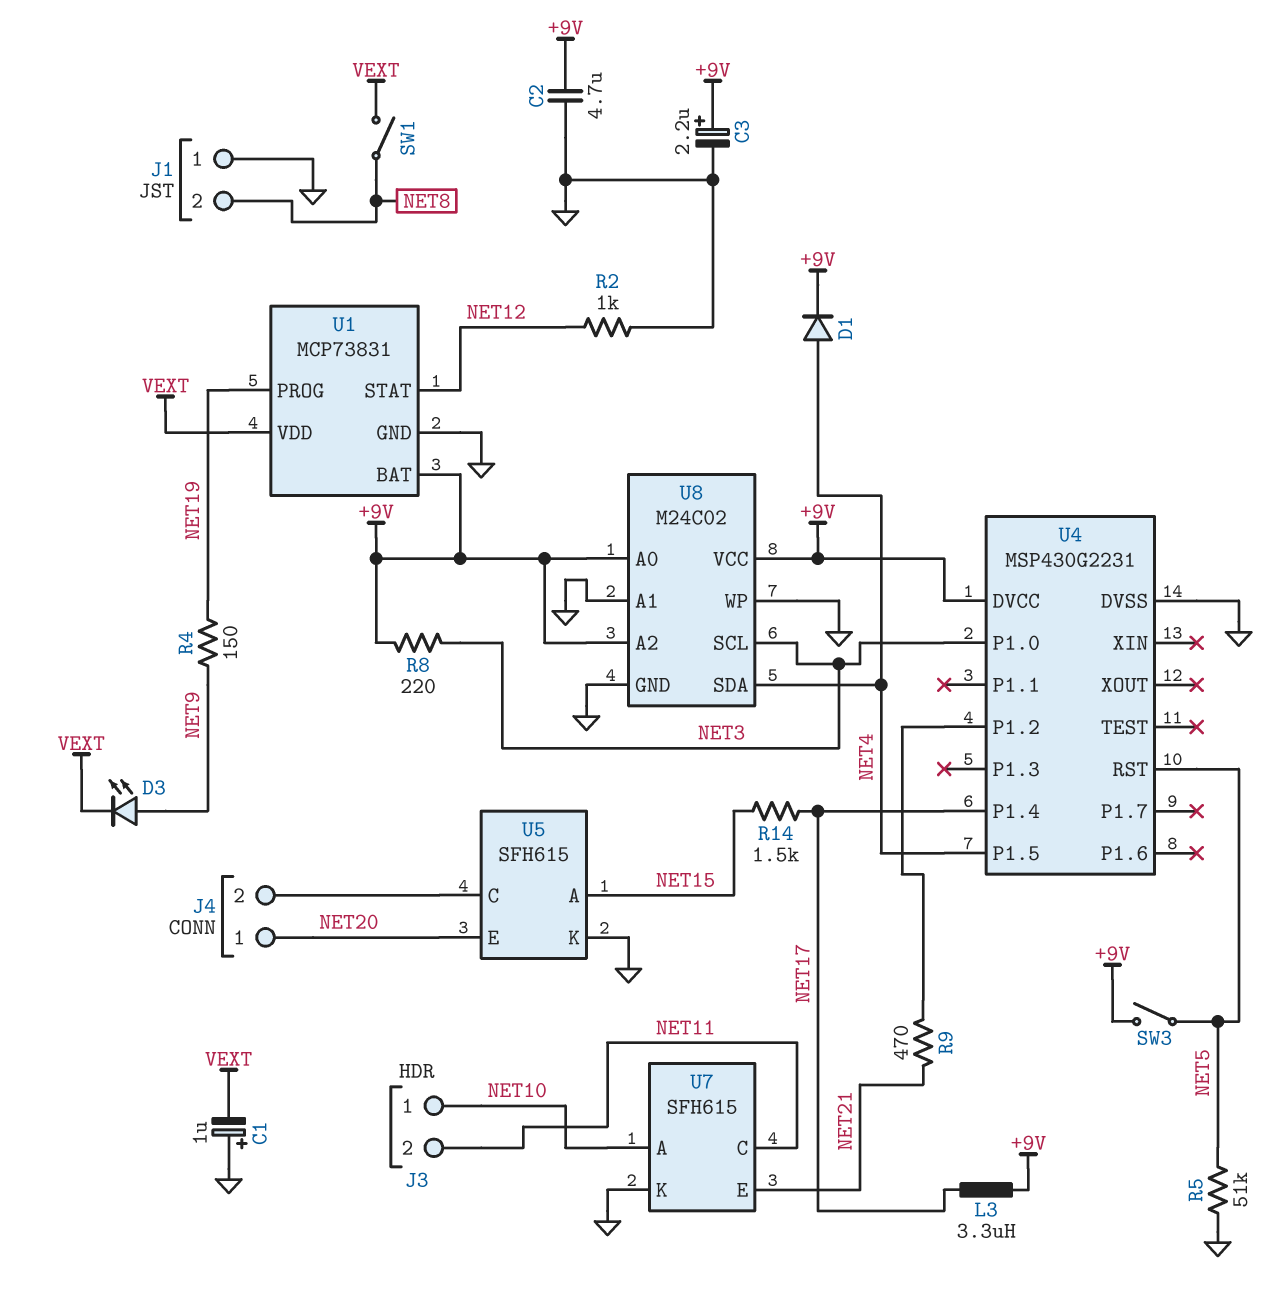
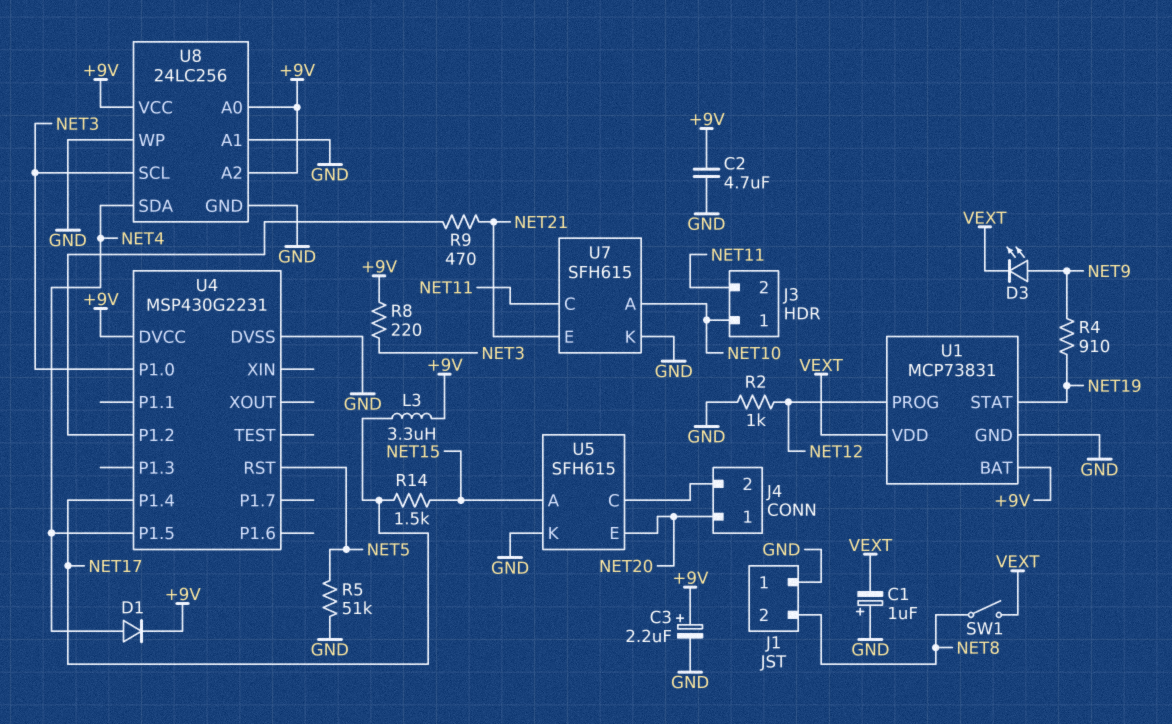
R4: 150 (NET9, NET19) -> 910 (NET9, NET19)
SW3: switch (+9V, NET5) -> none
U1 pin PROG: NET19 -> NET12
U1 pin STAT: NET12 -> NET19
U8: M24C02 -> 24LC256

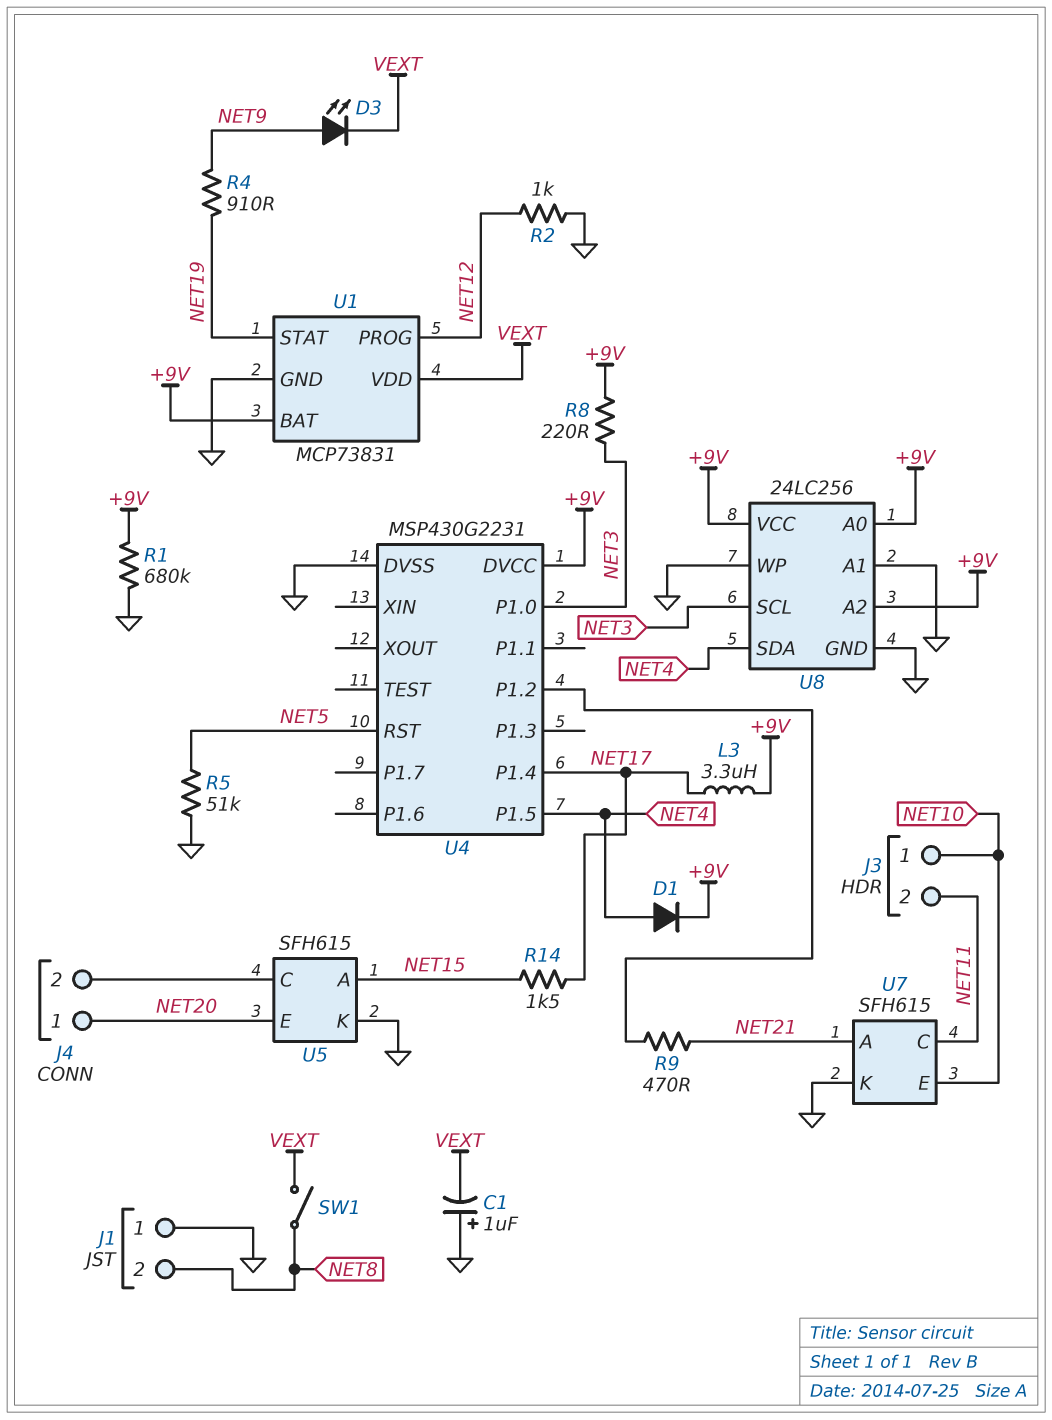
C2: 4.7uF (+9V, GND) -> none
C3: 2.2uF (plus +9V, minus GND) -> none
R1: none -> 680k (+9V, GND)
U7 pin A: NET10 -> NET21
U7 pin E: NET21 -> NET10

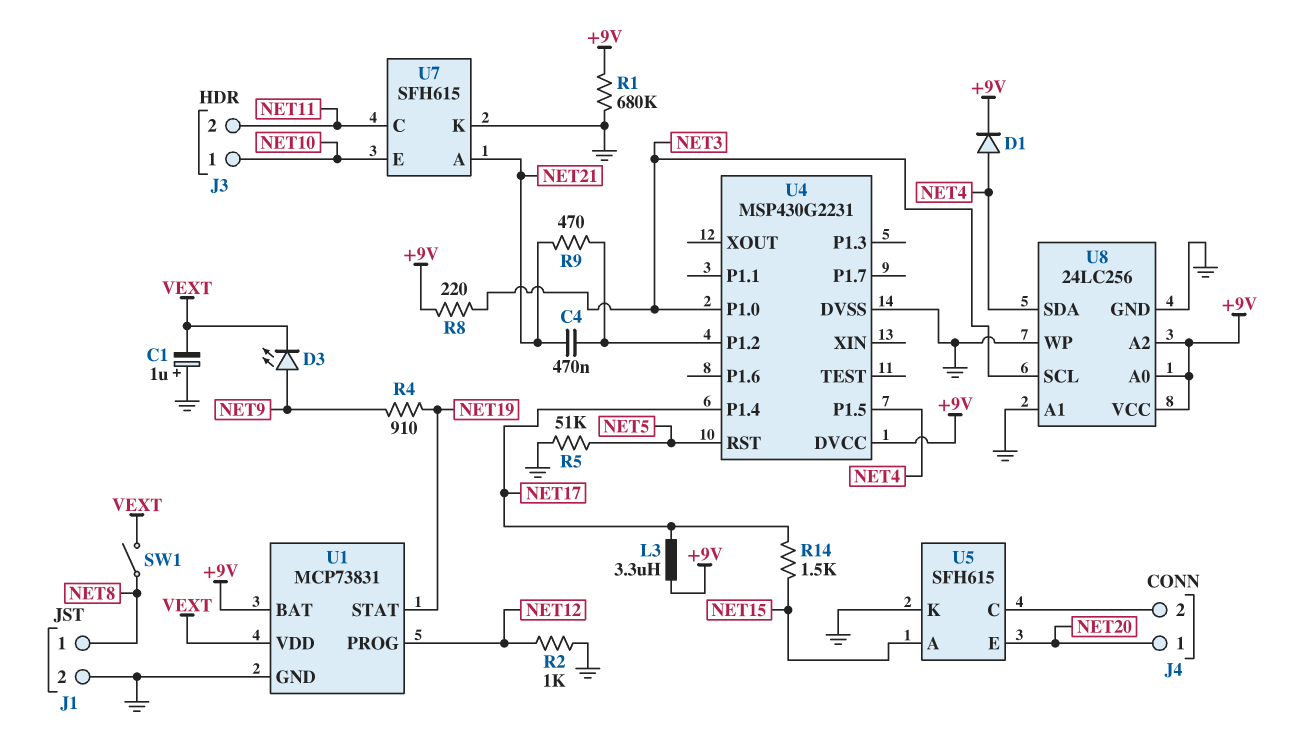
C4: none -> 470nF (NET21, U4/P1.2)
J1 pin 1: GND -> NET8
J1 pin 2: NET8 -> GND

